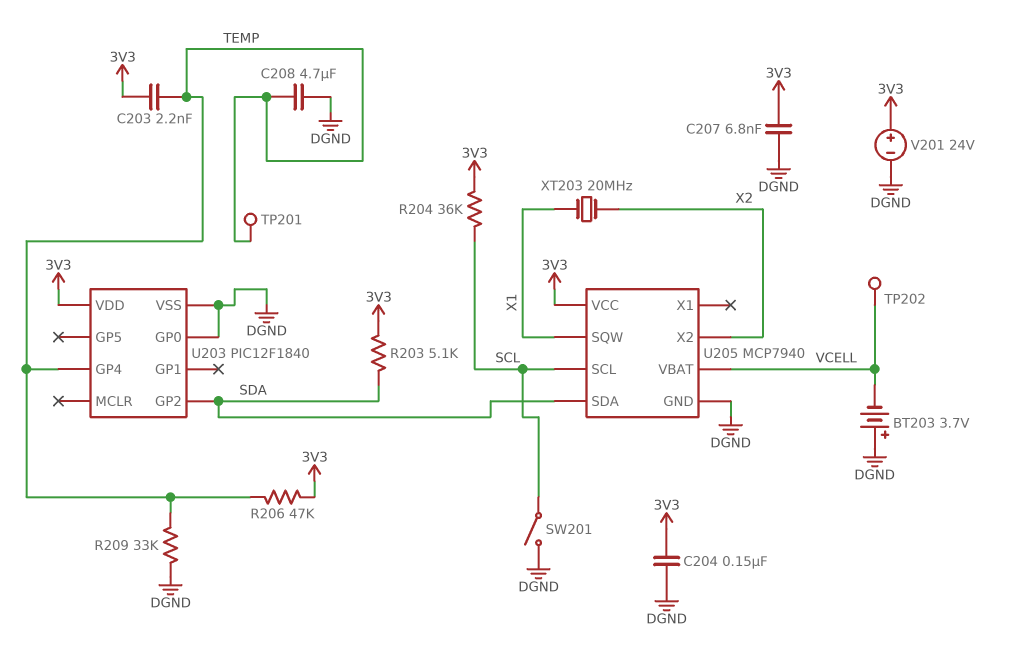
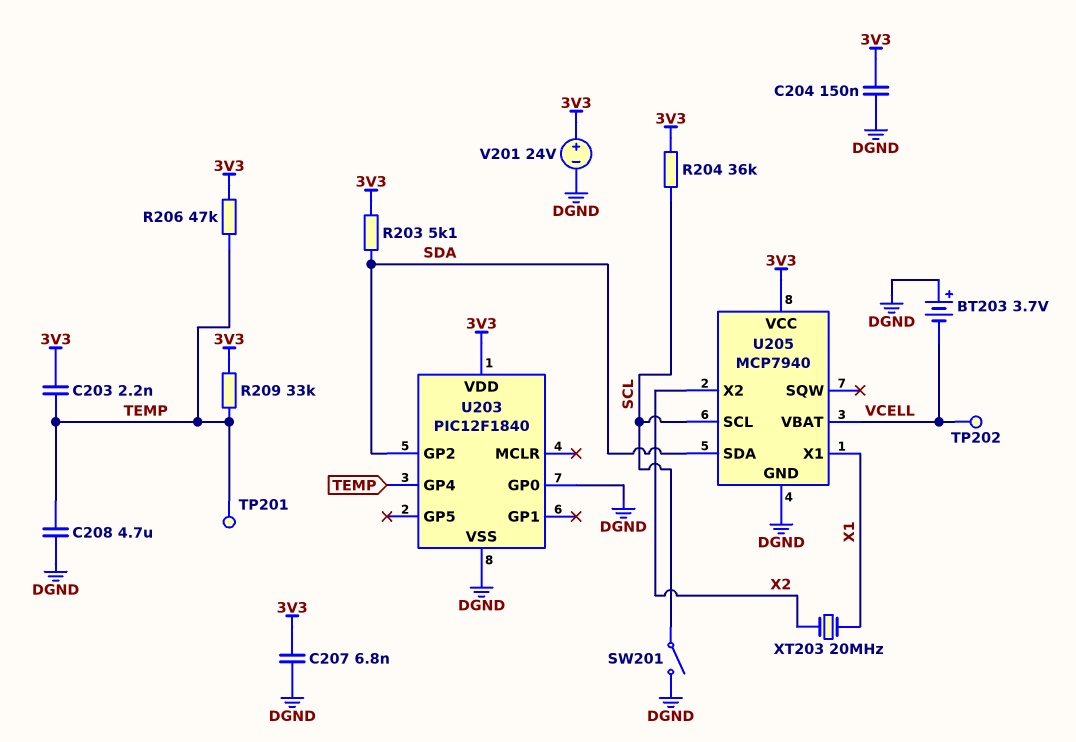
R209: 33k (DGND, TEMP) -> 33k (3V3, TEMP)
U205 pin SQW: X1 -> none
U205 pin X1: none -> X1

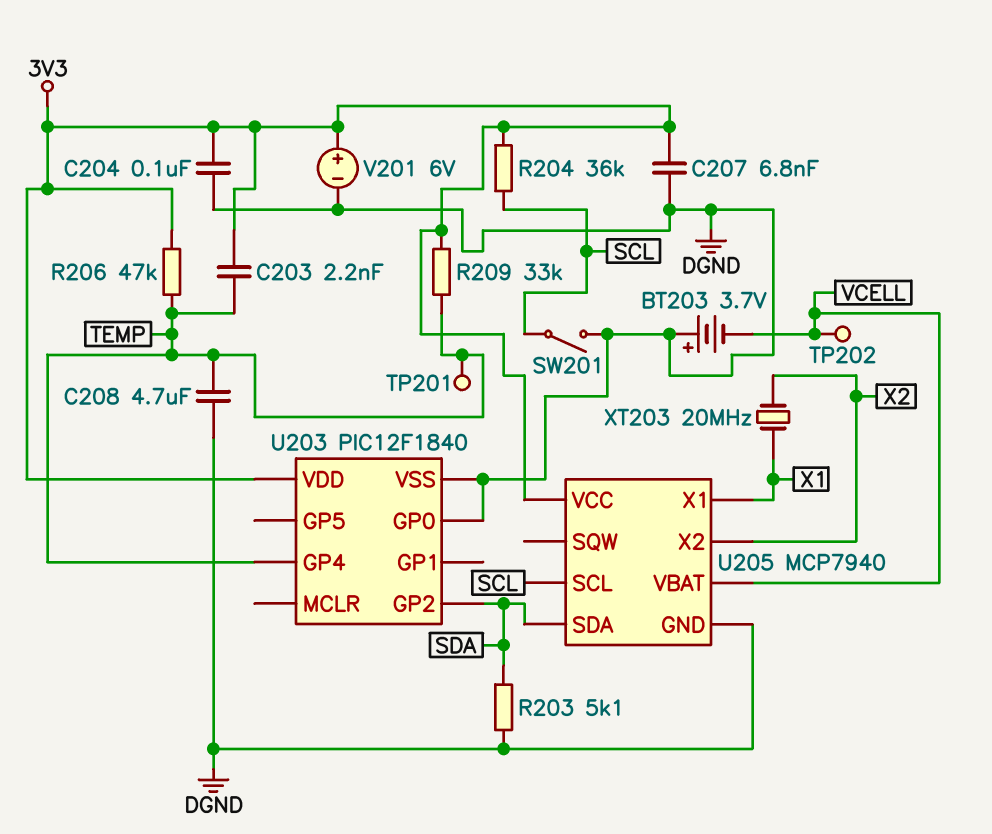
C204: 150nF (3V3, DGND) -> 100nF (3V3, DGND)
R203: 5.1k (3V3, SDA) -> 5.1k (DGND, SDA)
V201: 24V (plus 3V3, minus DGND) -> 6V (plus 3V3, minus DGND)

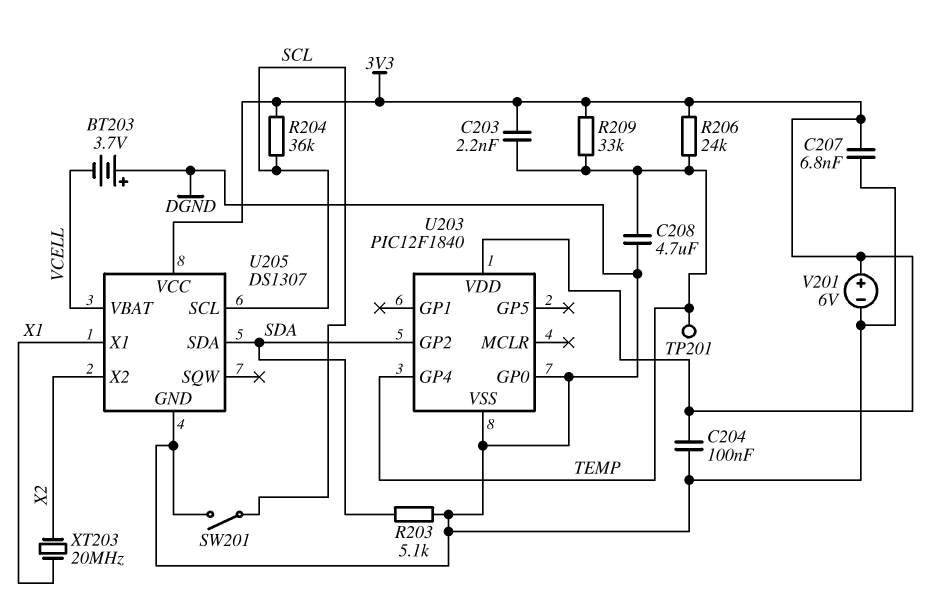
R206: 47k (3V3, TEMP) -> 24k (3V3, TEMP)
TP202: test point (VCELL) -> none
U205: MCP7940 -> DS1307

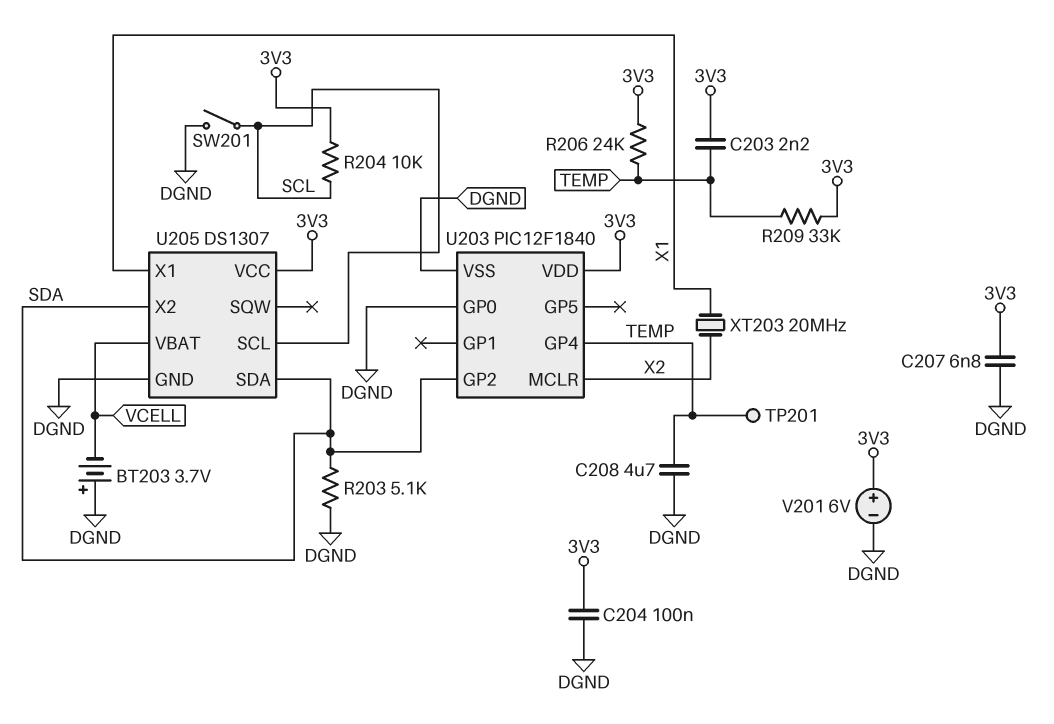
R204: 36k (3V3, SCL) -> 10k (3V3, SCL)
U203 pin MCLR: none -> X2
U205 pin X2: X2 -> SDA

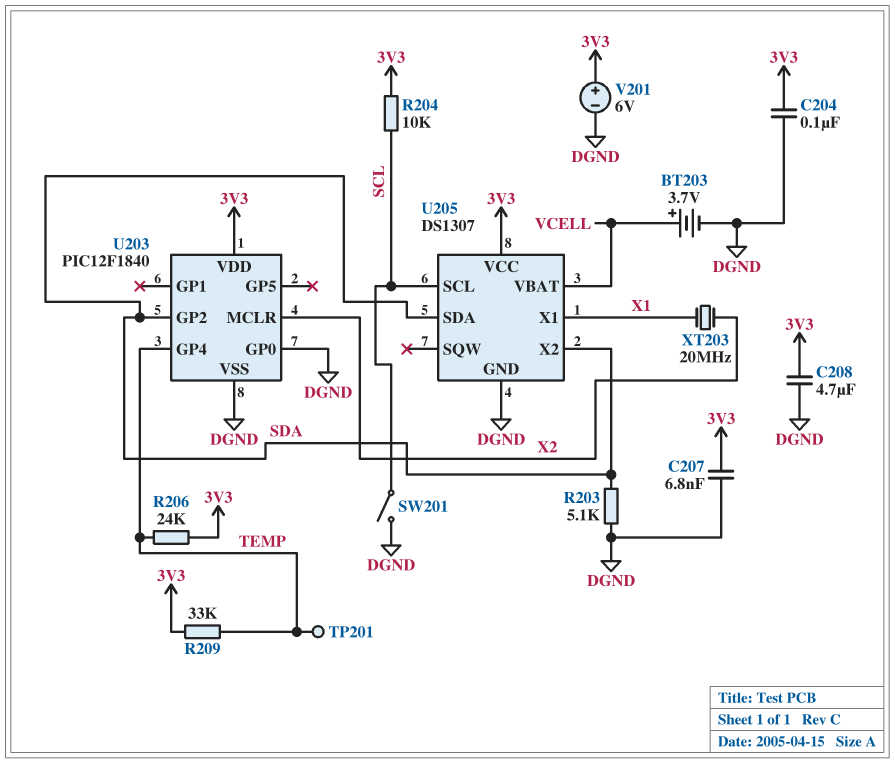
BT203: 3.7V (plus DGND, minus VCELL) -> 3.7V (plus VCELL, minus DGND)
C203: 2.2nF (3V3, TEMP) -> none
C208: 4.7uF (DGND, TEMP) -> 4.7uF (3V3, DGND)

